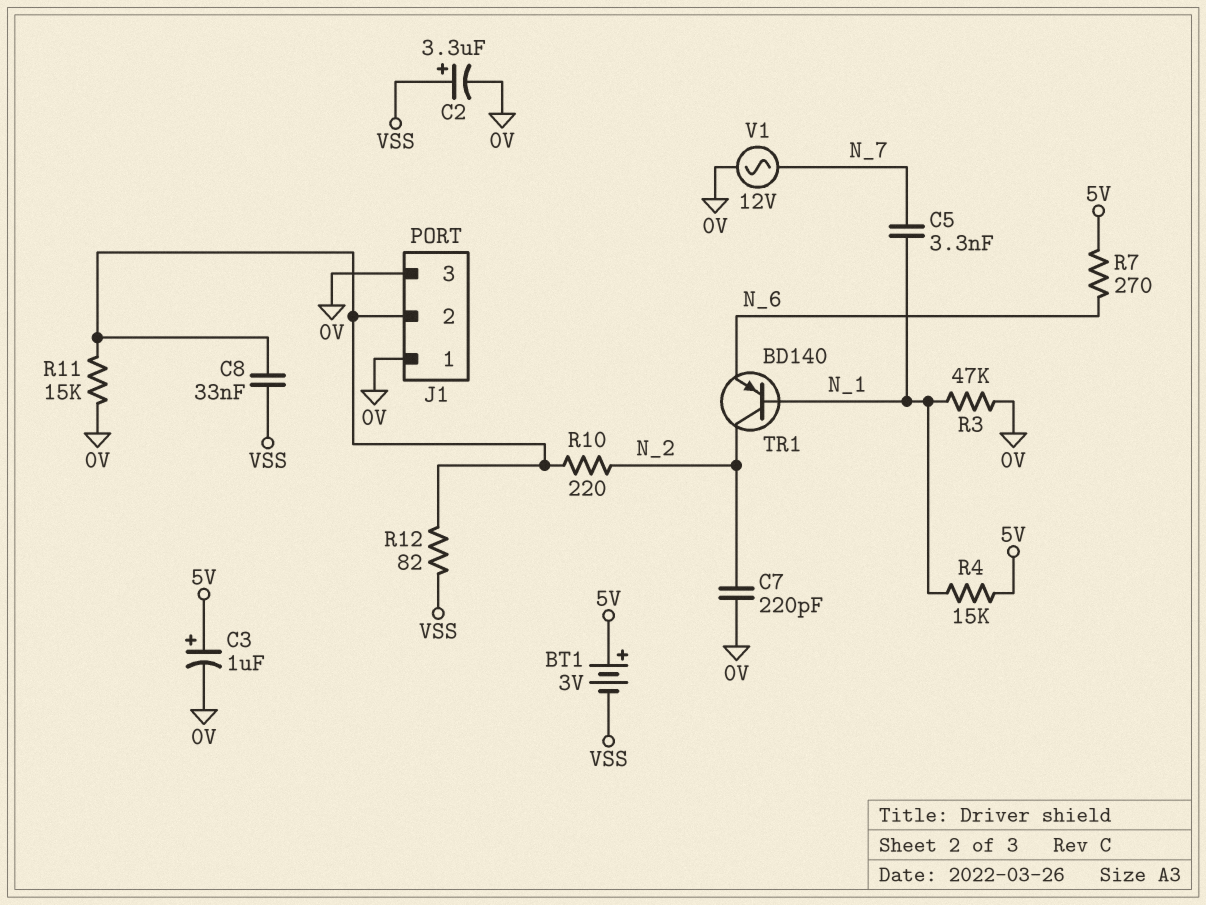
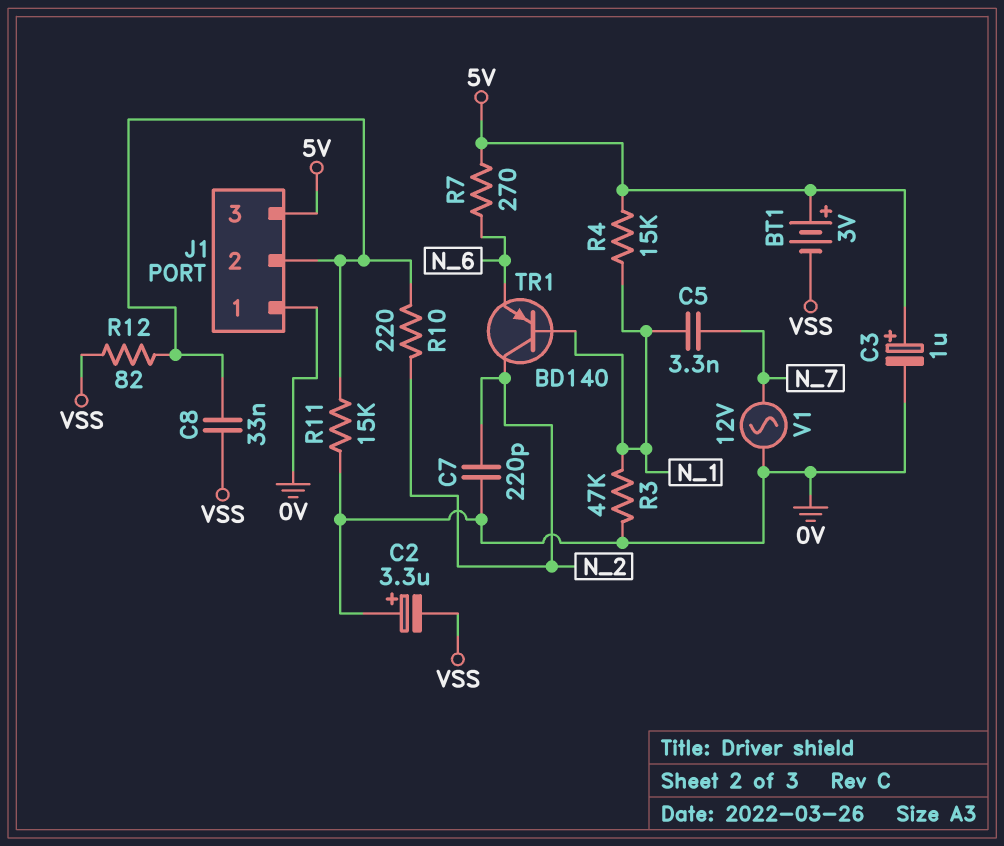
C2: 3.3uF (plus VSS, minus 0V) -> 3.3uF (plus 0V, minus VSS)
J1 pin 3: 0V -> 5V

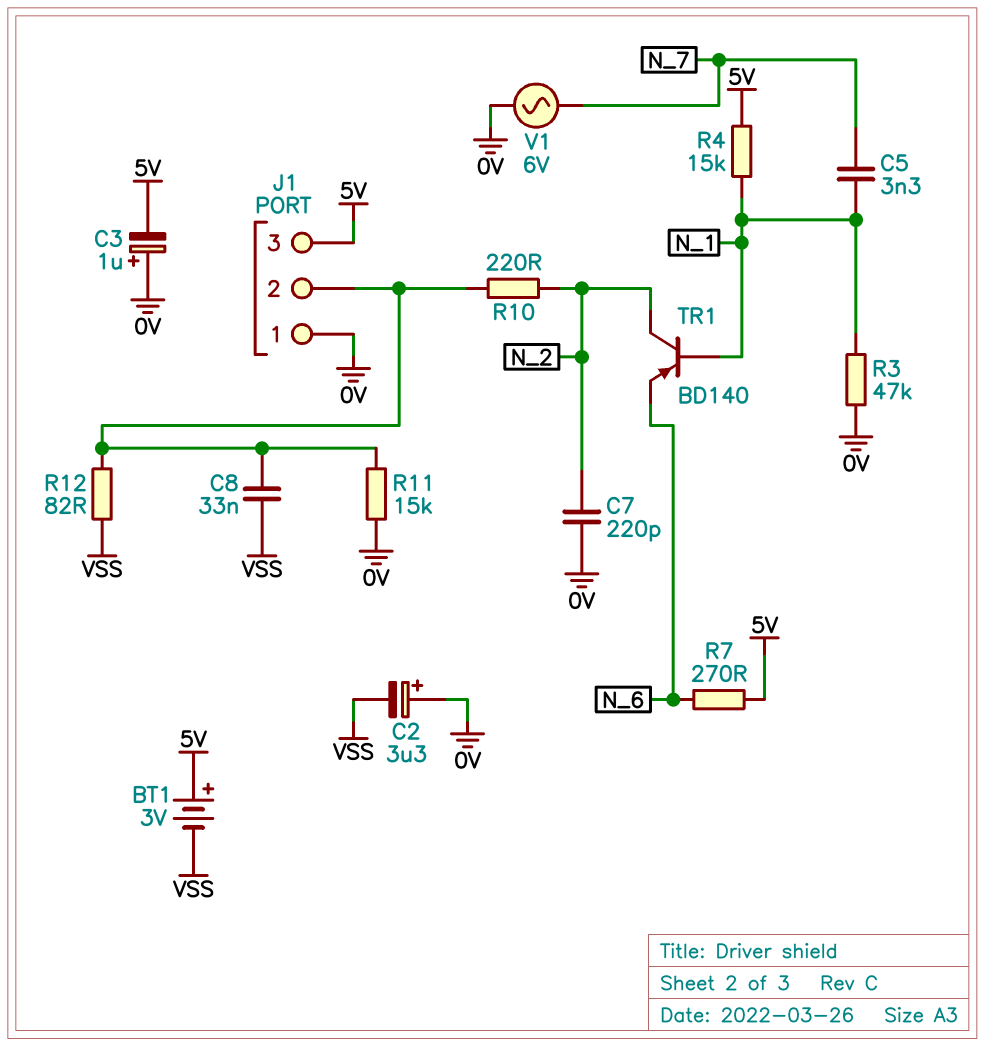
C3: 1uF (plus 5V, minus 0V) -> 1uF (plus 0V, minus 5V)
V1: AC 12V (0V, N_7) -> AC 6V (0V, N_7)

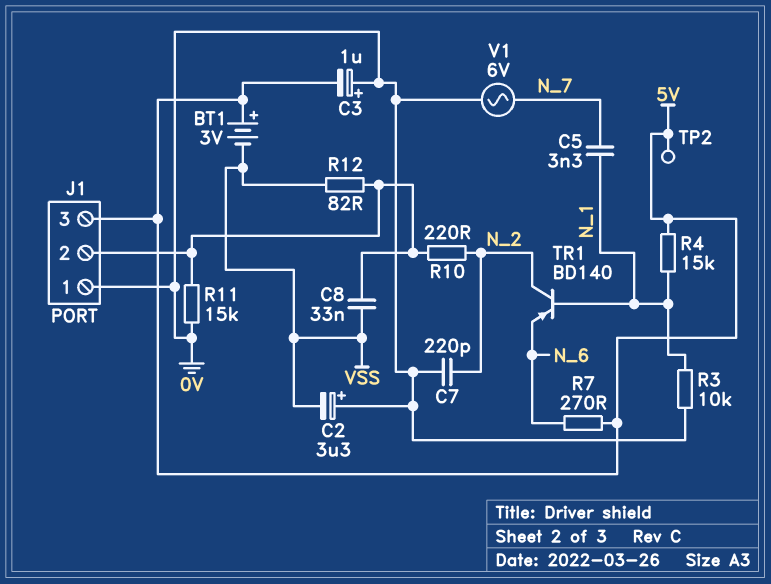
R3: 47k (0V, N_1) -> 10k (0V, N_1)
TP2: none -> test point (5V)

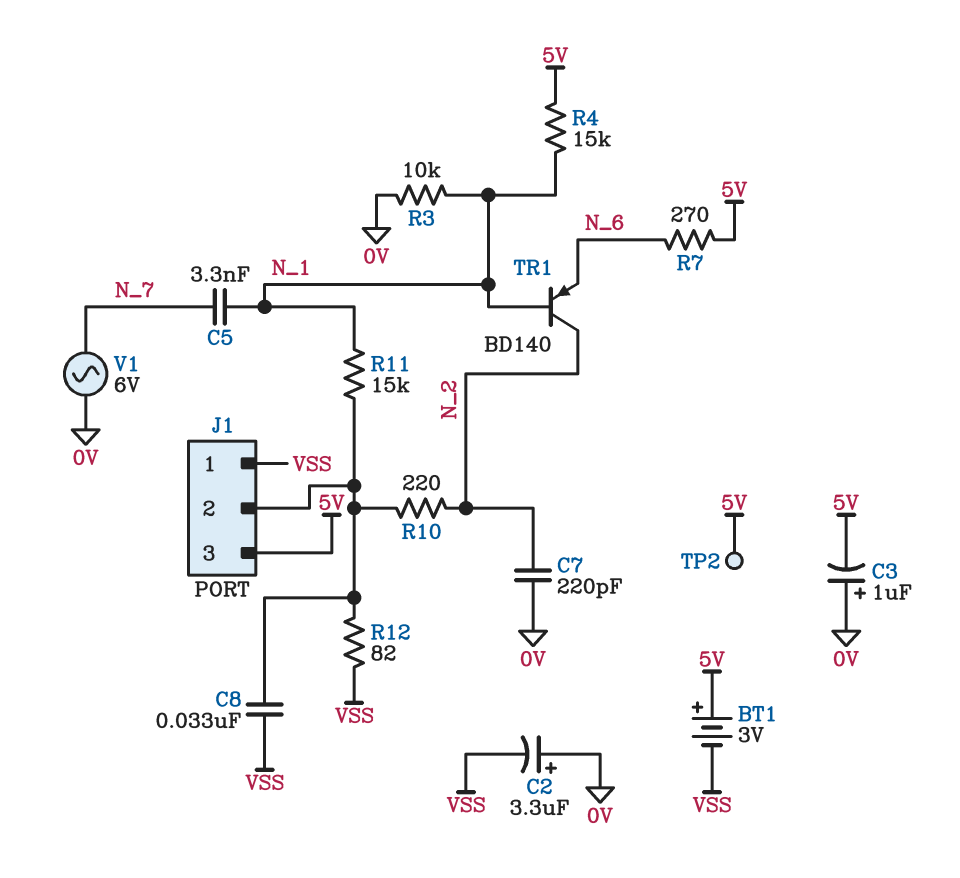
J1 pin 1: 0V -> VSS
R11: 15k (0V, J1/2) -> 15k (J1/2, N_1)

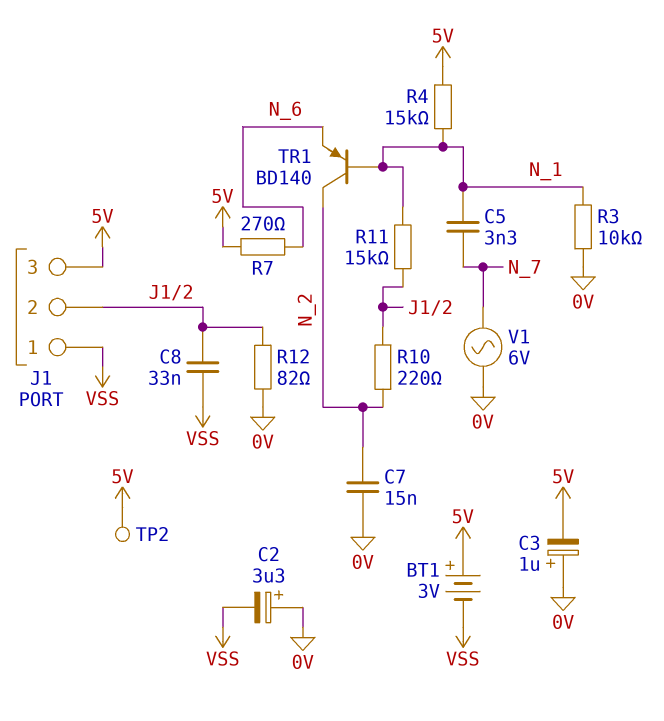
C7: 220pF (0V, N_2) -> 15nF (0V, N_2)
R12: 82 (J1/2, VSS) -> 82 (0V, J1/2)

